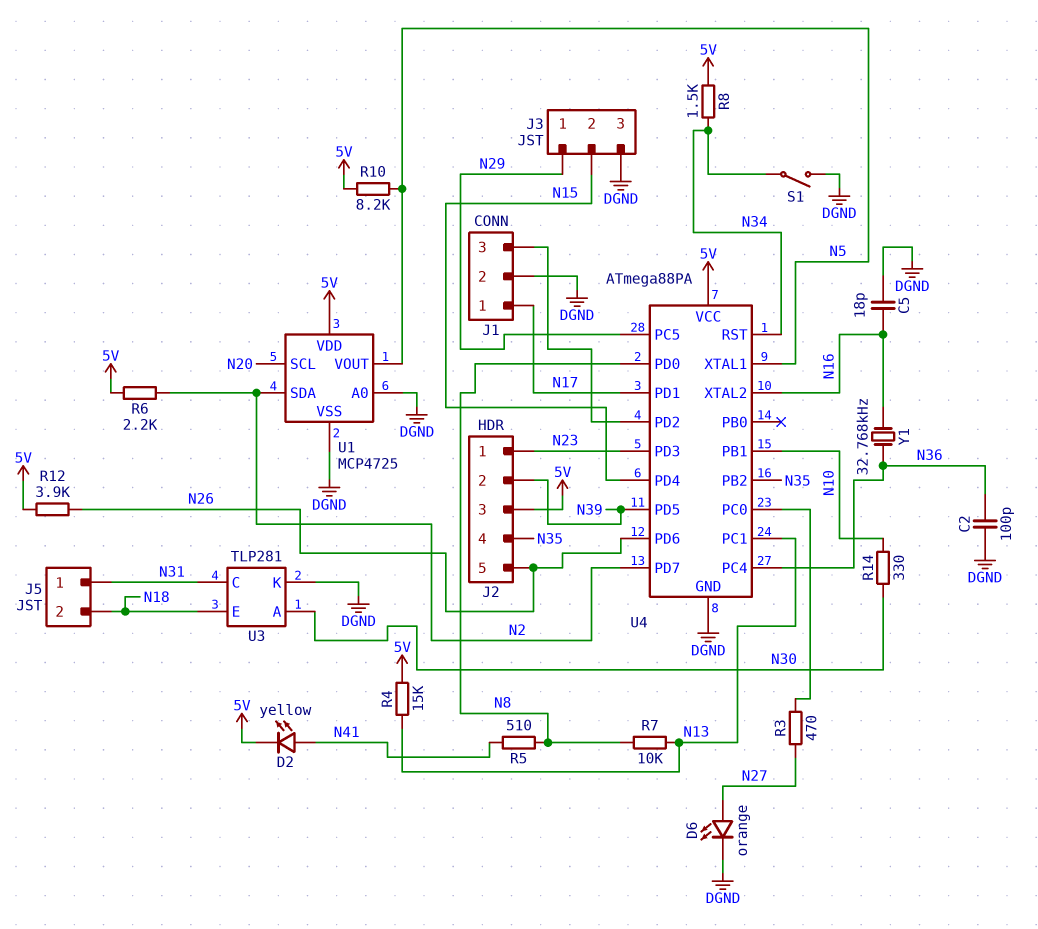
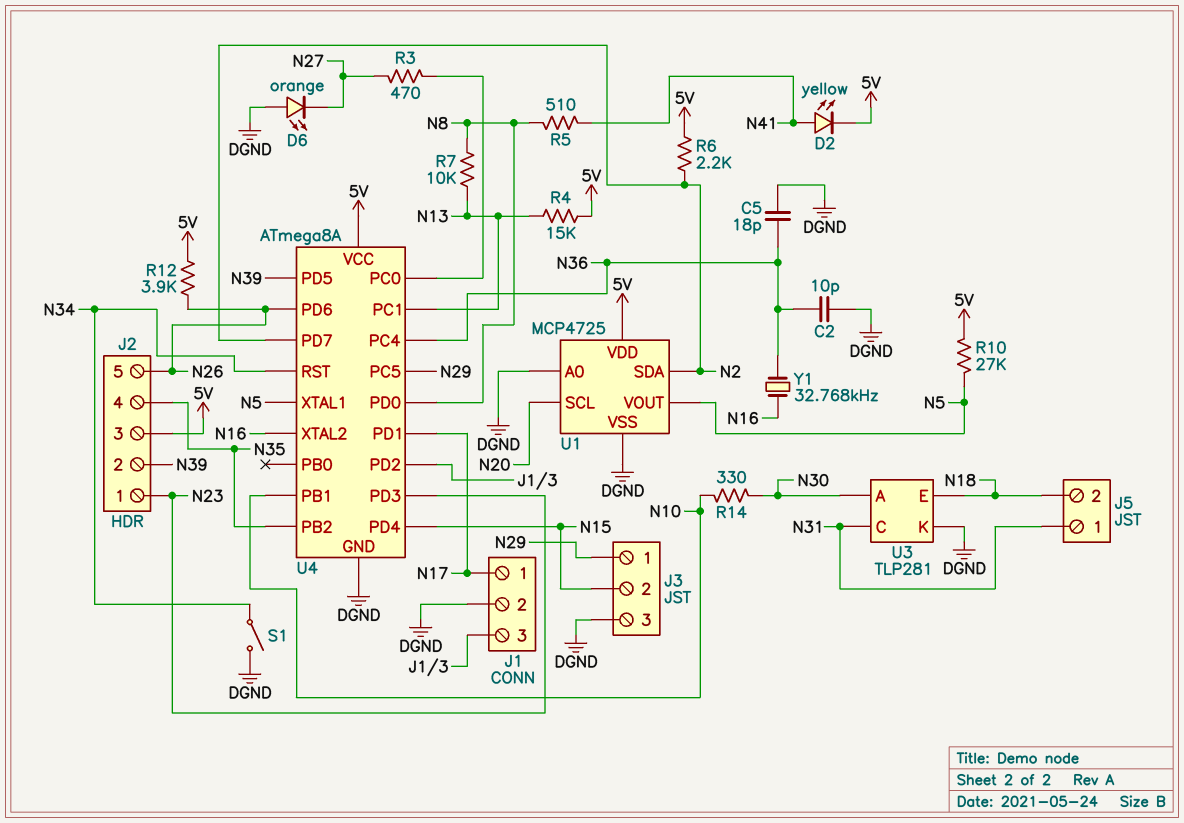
C2: 100pF (DGND, N36) -> 10pF (DGND, N36)
C5: 18pF (DGND, N16) -> 18pF (DGND, N36)
D6: LED orange (A N27, K DGND) -> LED orange (A DGND, K N27)
R8: 1.5k (5V, N34) -> none
R10: 8.2k (5V, N5) -> 27k (5V, N5)
U4: ATmega88PA -> ATmega8A

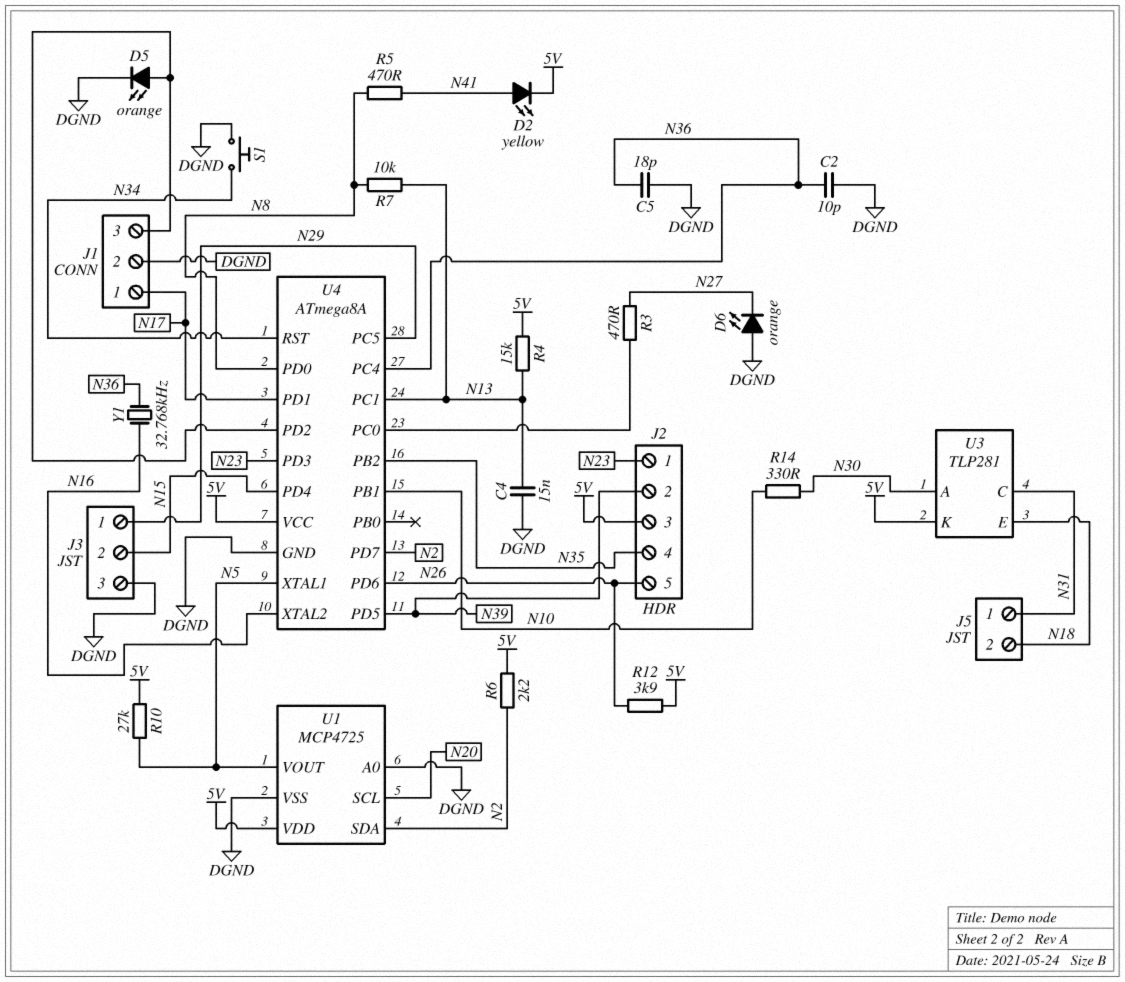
C4: none -> 15nF (DGND, N13)
D5: none -> LED orange (A J1/3, K DGND)
R5: 510 (N8, N41) -> 470 (N8, N41)
S1: switch (DGND, N34) -> button (DGND, N34)
U3 pin K: DGND -> 5V

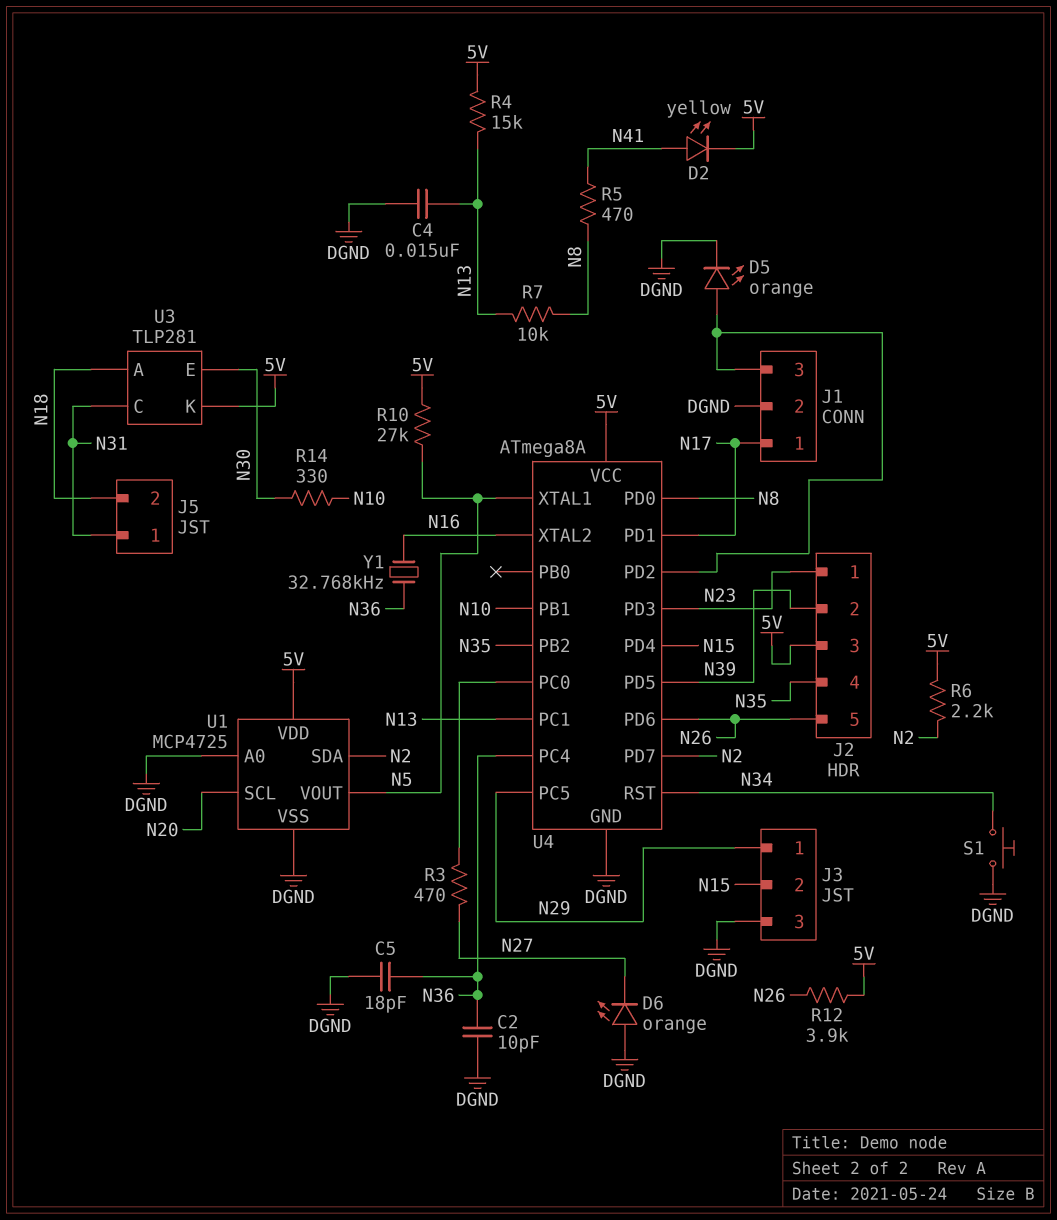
U3 pin A: N30 -> N18
U3 pin E: N18 -> N30

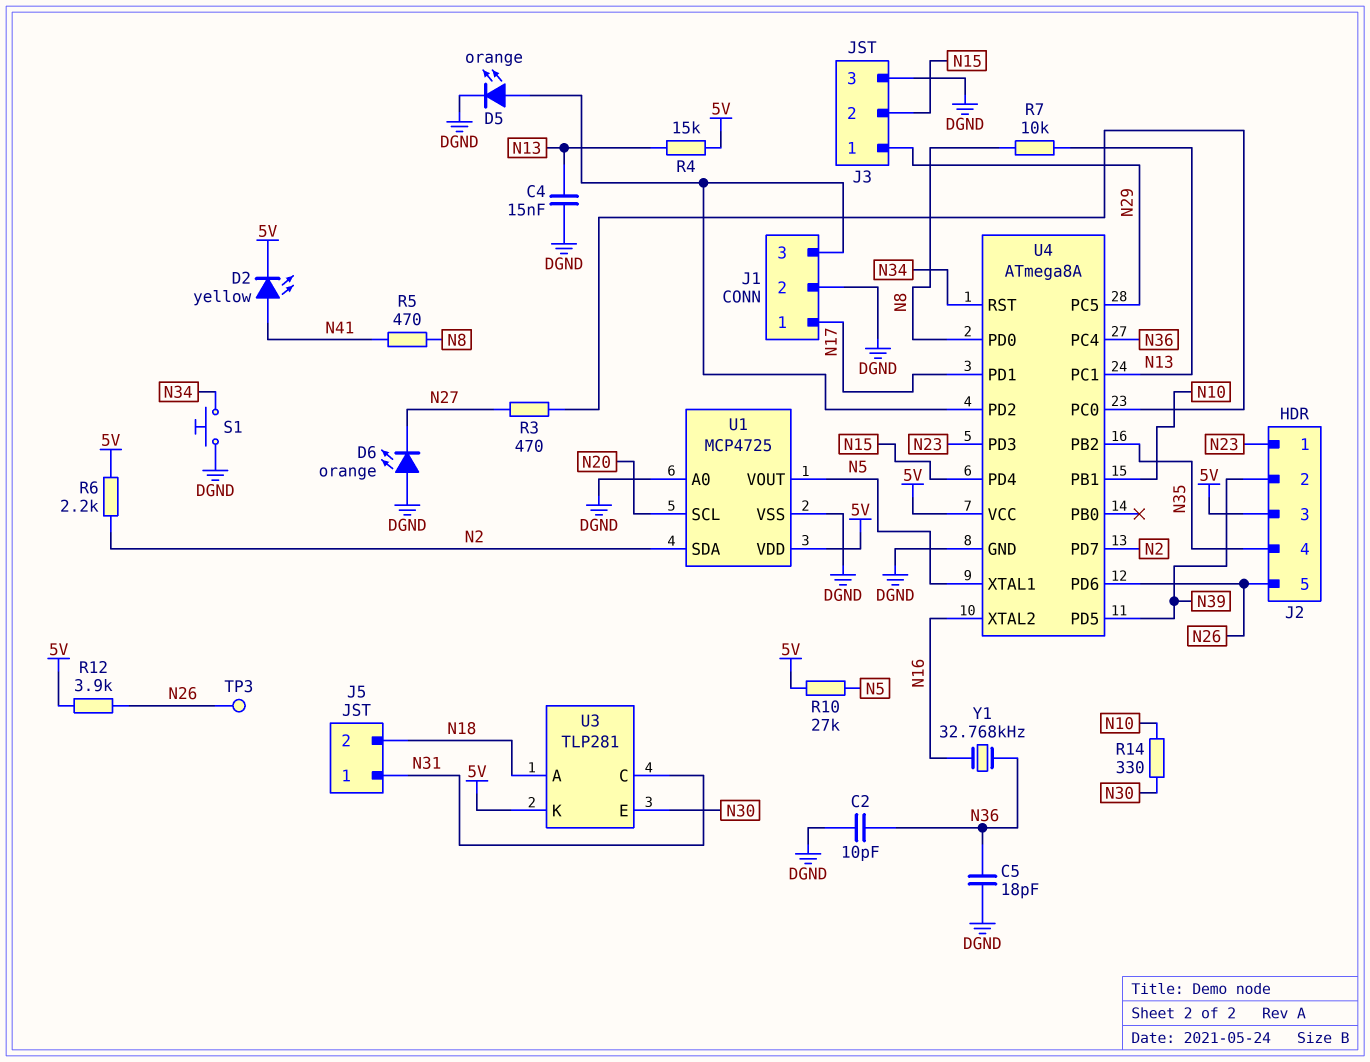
TP3: none -> test point (N26)

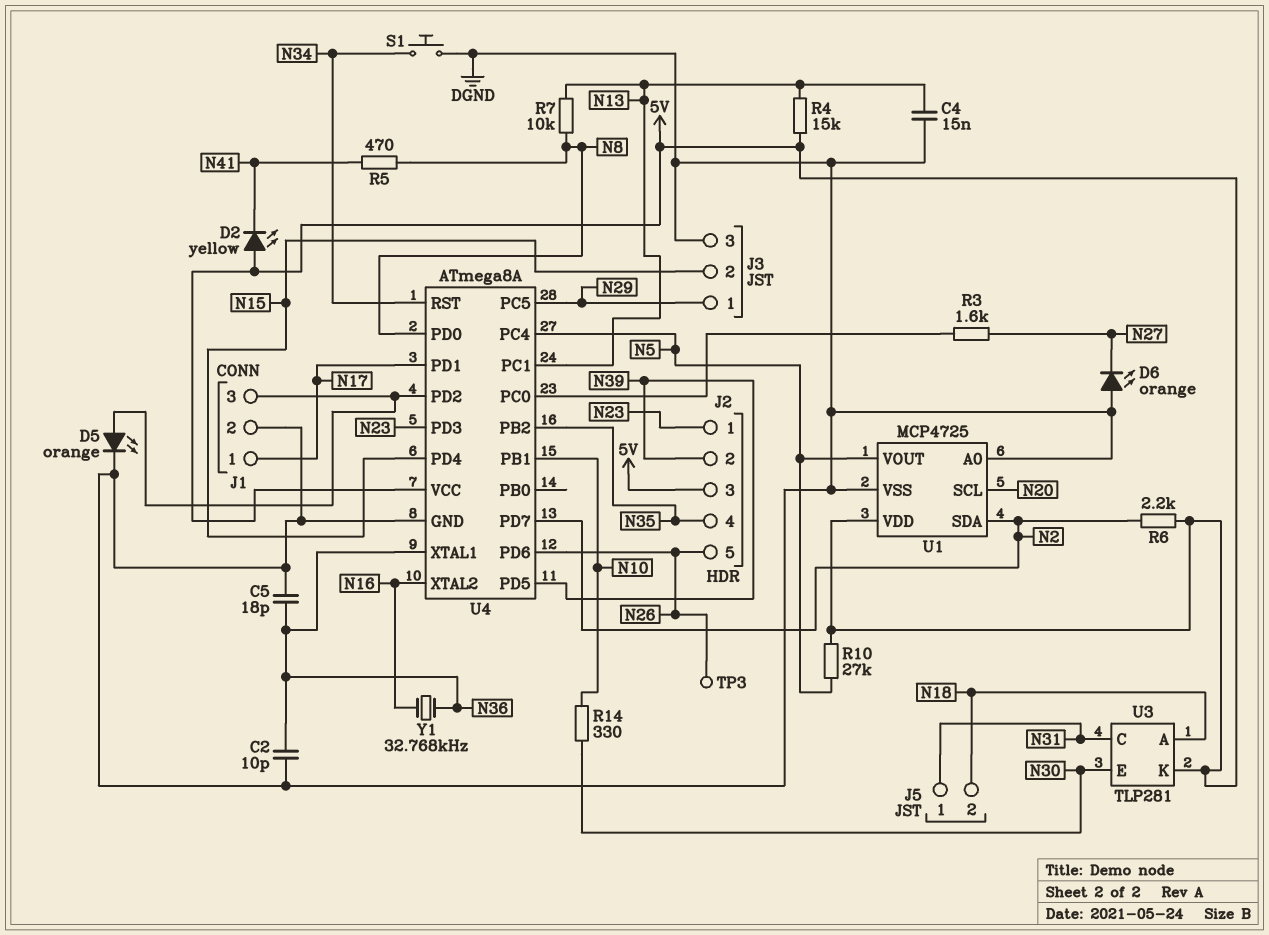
D2: LED yellow (A N41, K 5V) -> LED yellow (A 5V, K N41)
R3: 470 (N27, U4/PC0) -> 1.6k (N27, U4/PC0)
R12: 3.9k (5V, N26) -> none
U4 pin PC4: N36 -> N5
U4 pin XTAL1: N5 -> N36

